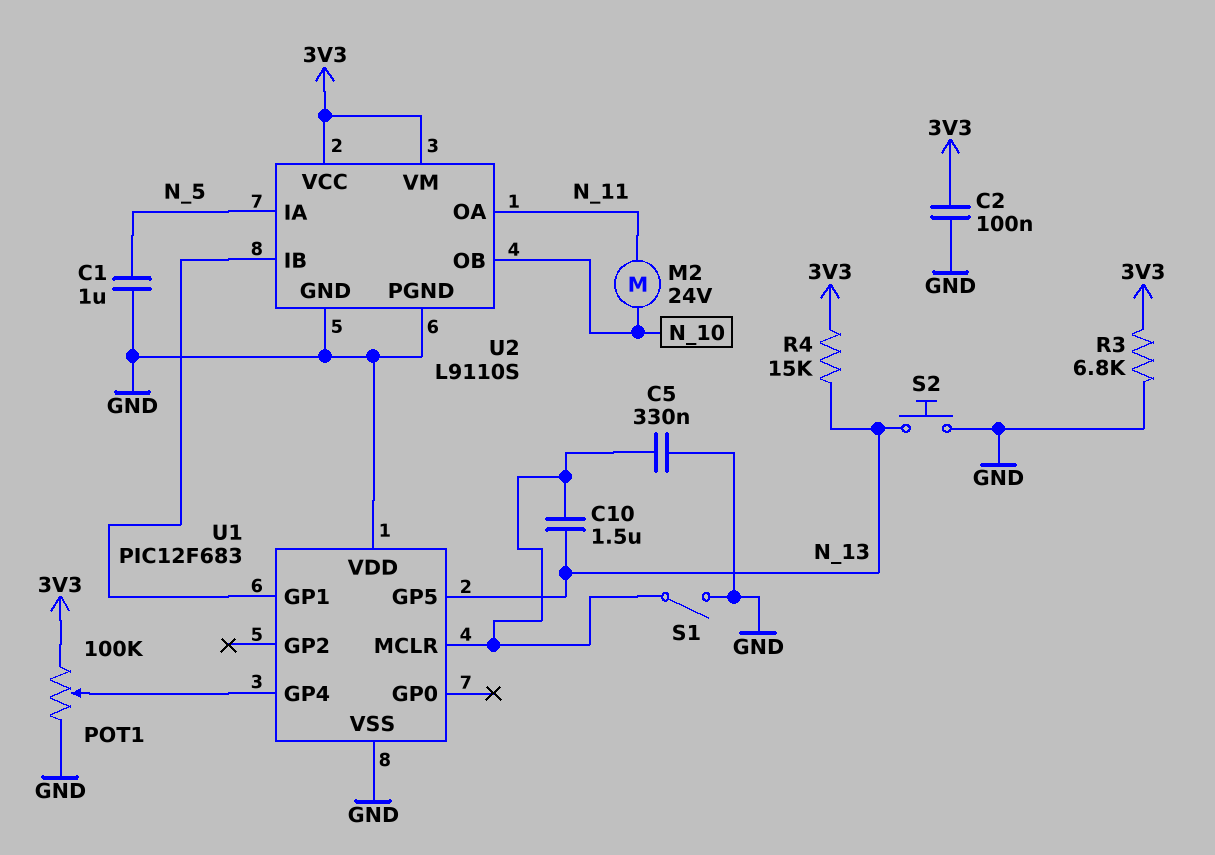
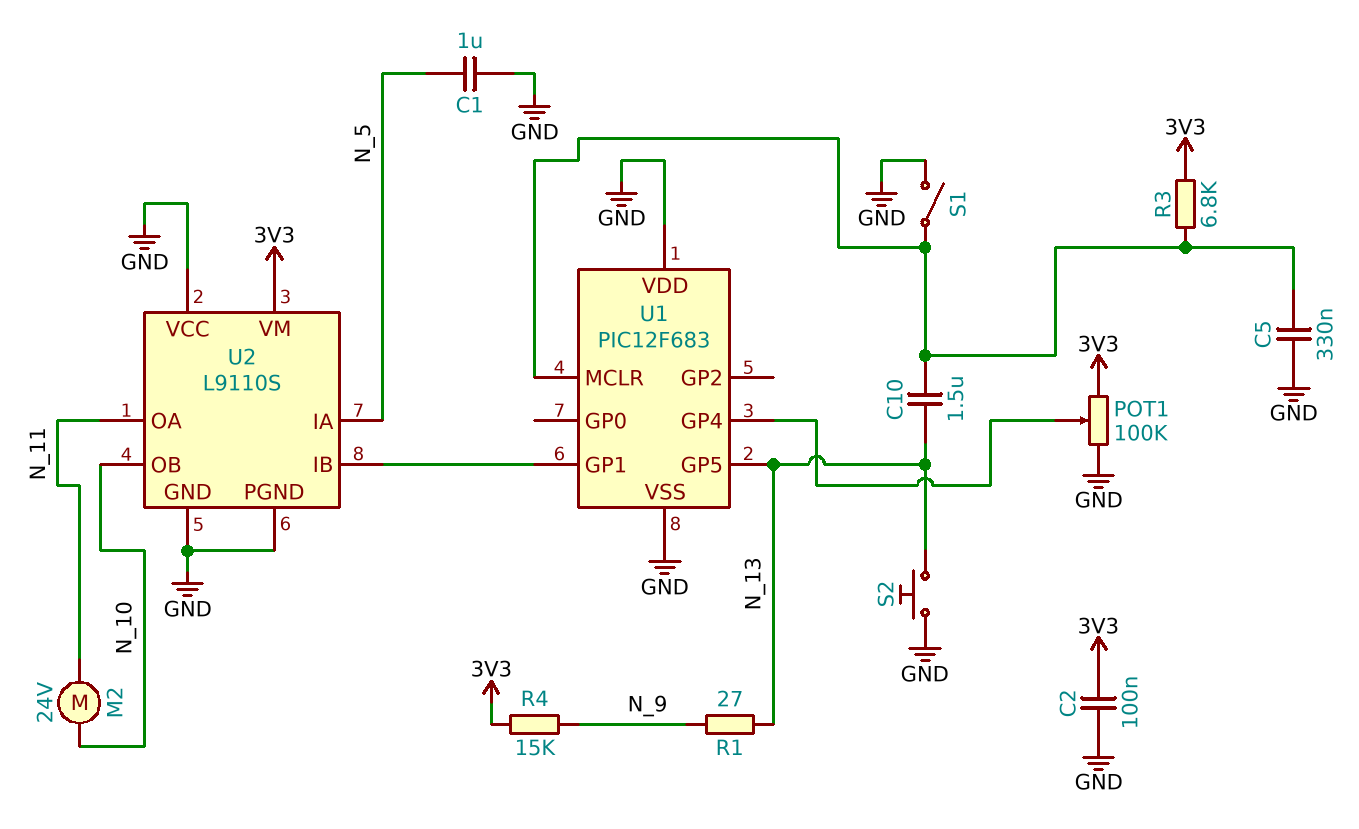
R1: none -> 27 (N_9, N_13)
R3: 6.8k (3V3, GND) -> 6.8k (3V3, U1/MCLR)
R4: 15k (3V3, N_13) -> 15k (3V3, N_9)
U2 pin VCC: 3V3 -> GND

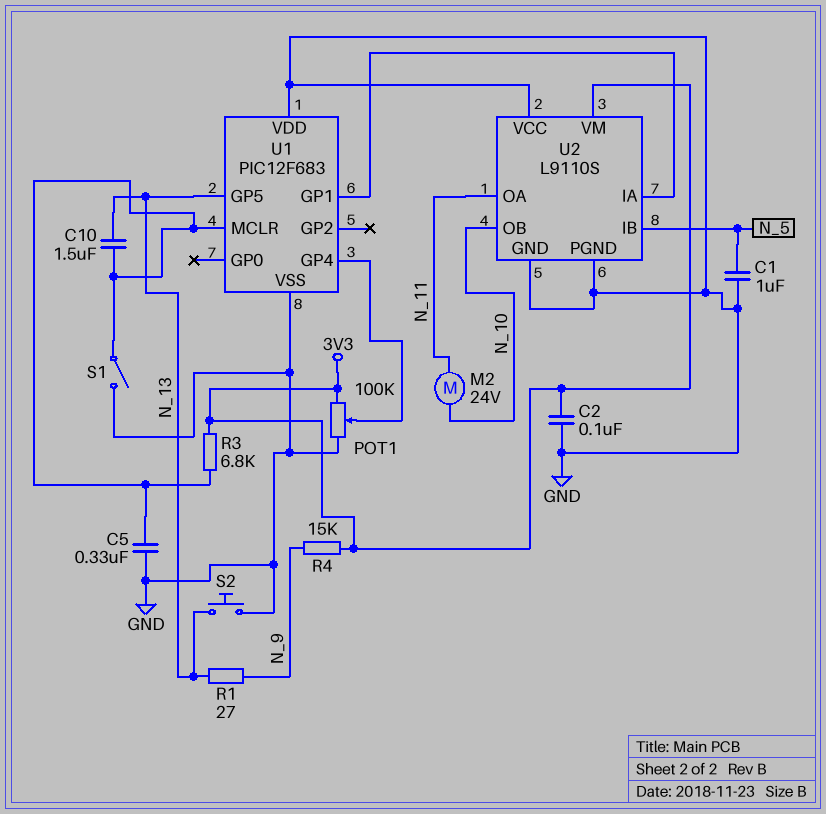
U2 pin IA: N_5 -> U1/GP1
U2 pin IB: U1/GP1 -> N_5

